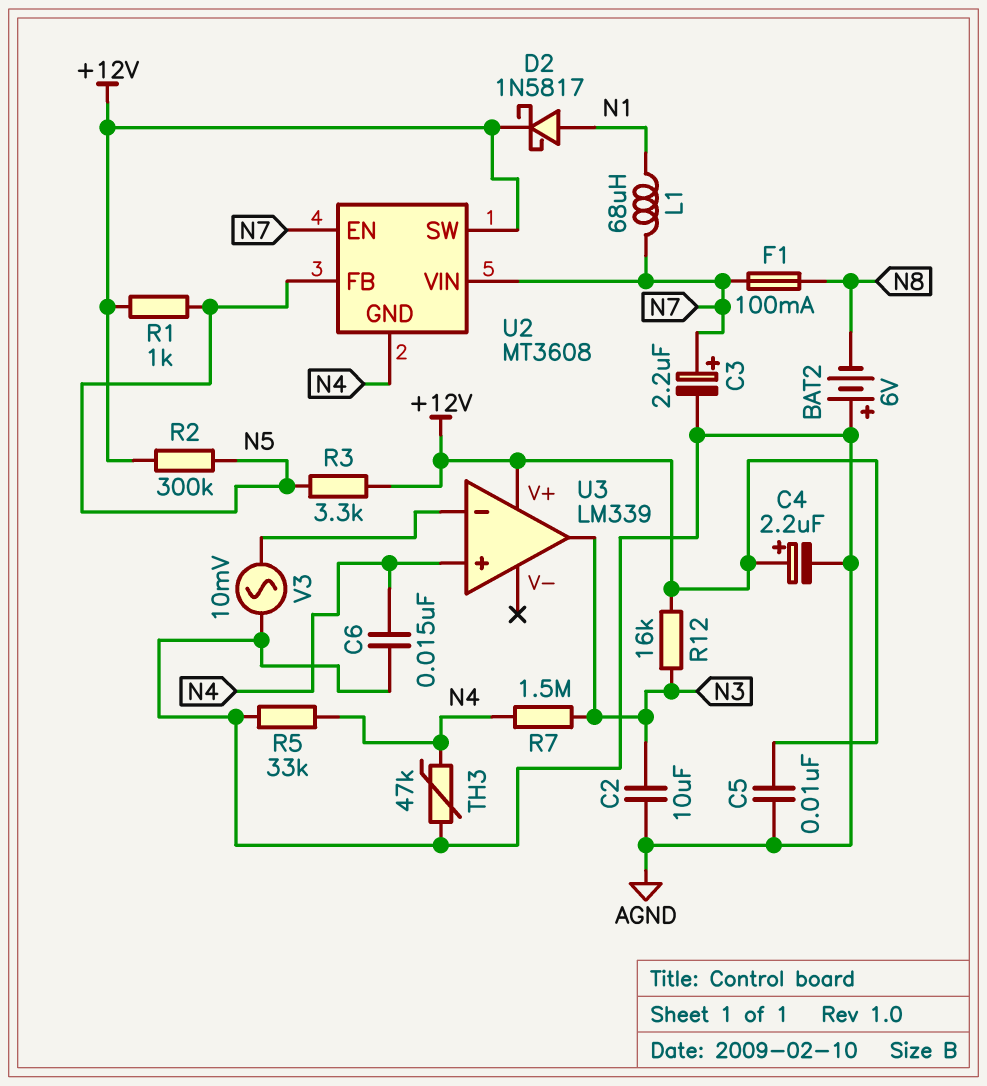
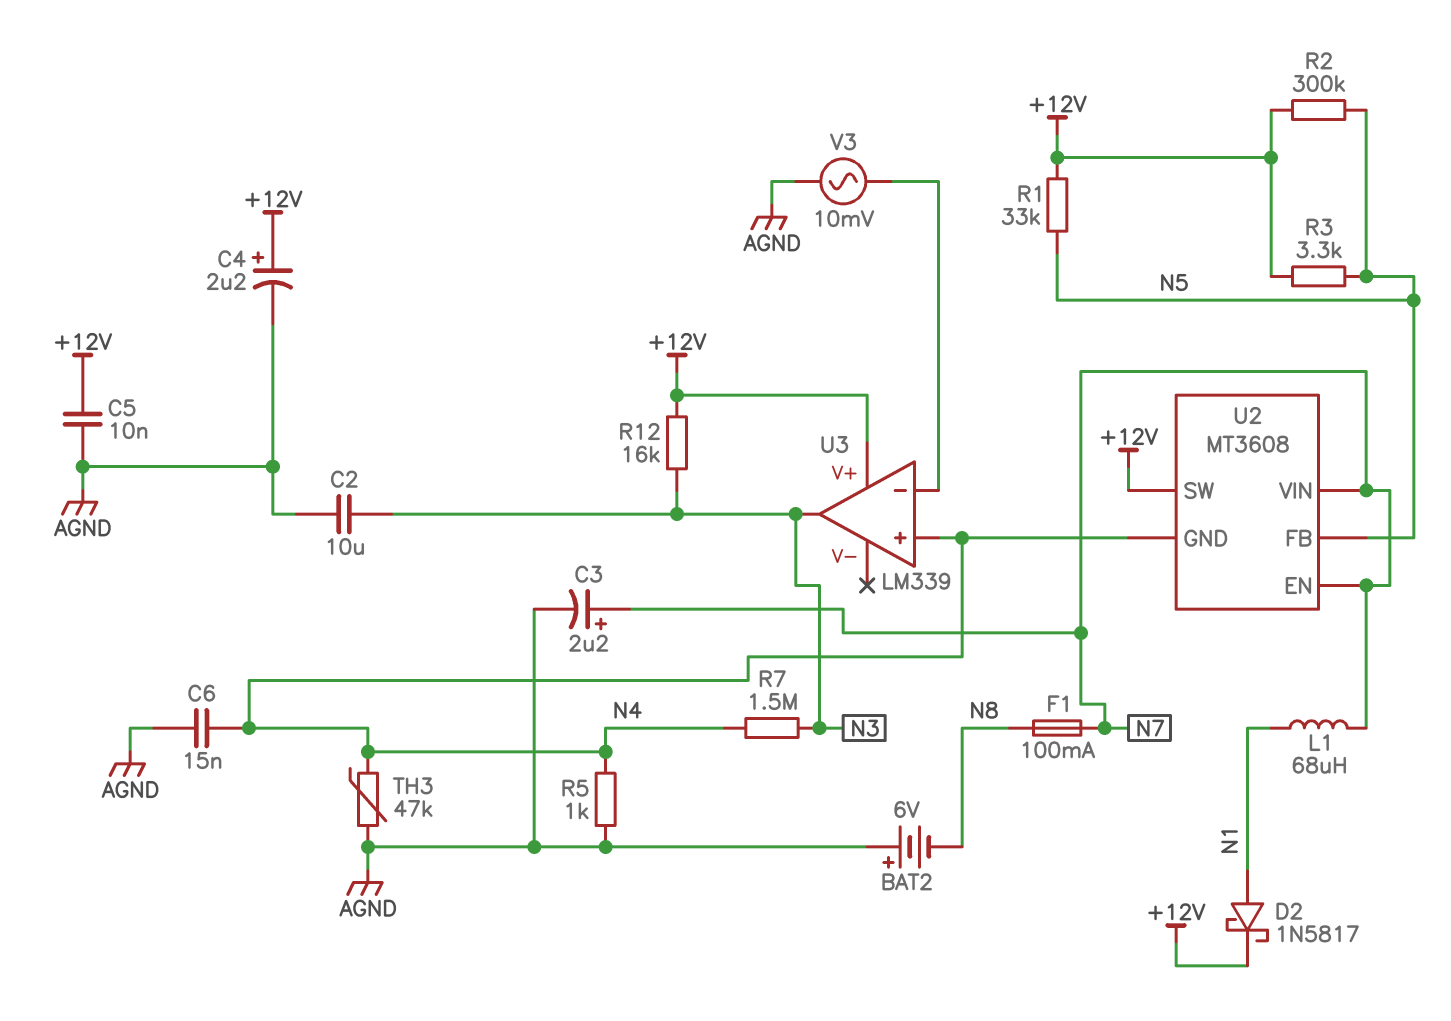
R1: 1k (+12V, N5) -> 33k (+12V, N5)
R5: 33k (AGND, N4) -> 1k (AGND, N4)

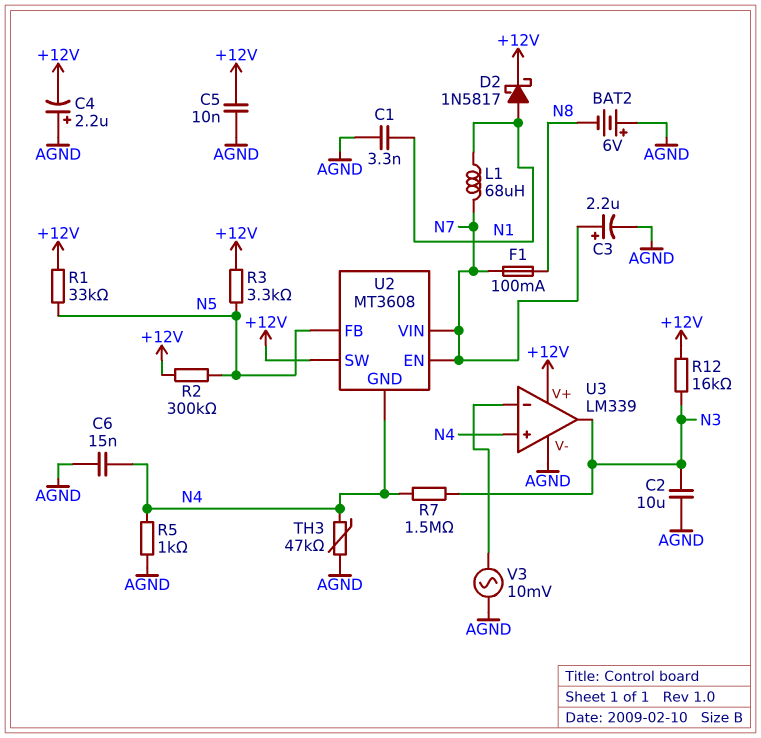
C1: none -> 3.3nF (AGND, N1)
C4: 2.2uF (plus +12V, minus AGND) -> 2.2uF (plus AGND, minus +12V)
U3 pin V-: none -> AGND

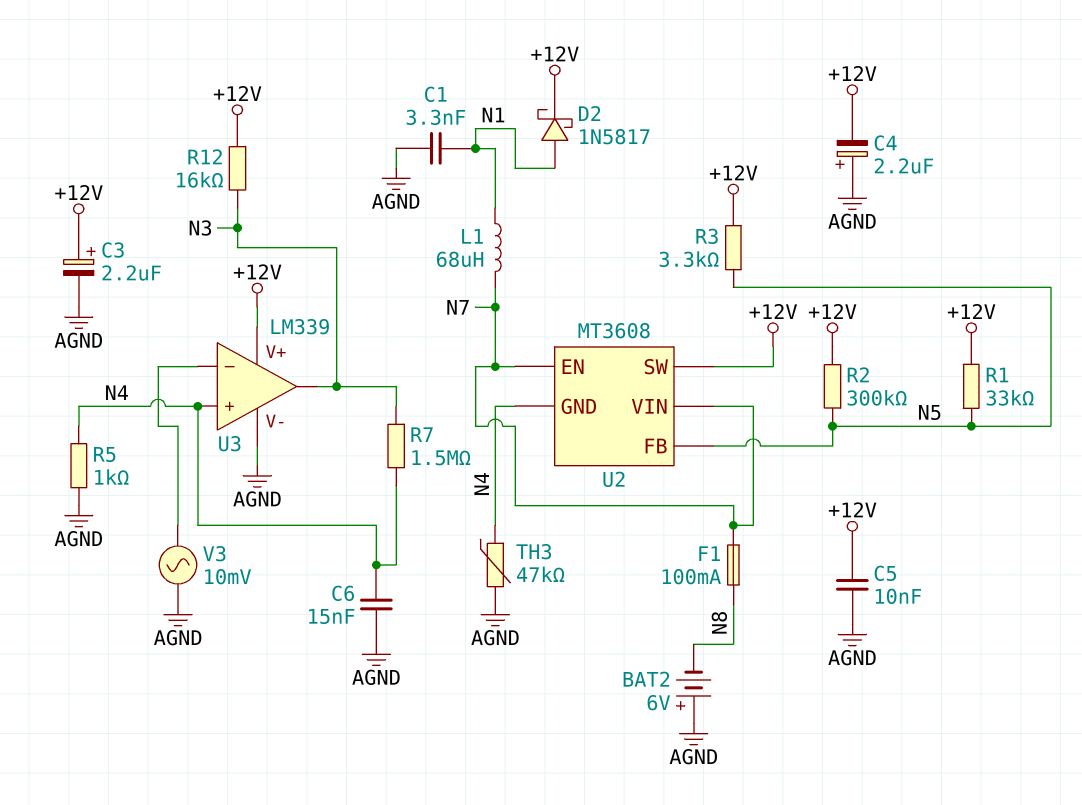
C2: 10uF (AGND, N3) -> none
C3: 2.2uF (plus N7, minus AGND) -> 2.2uF (plus +12V, minus AGND)

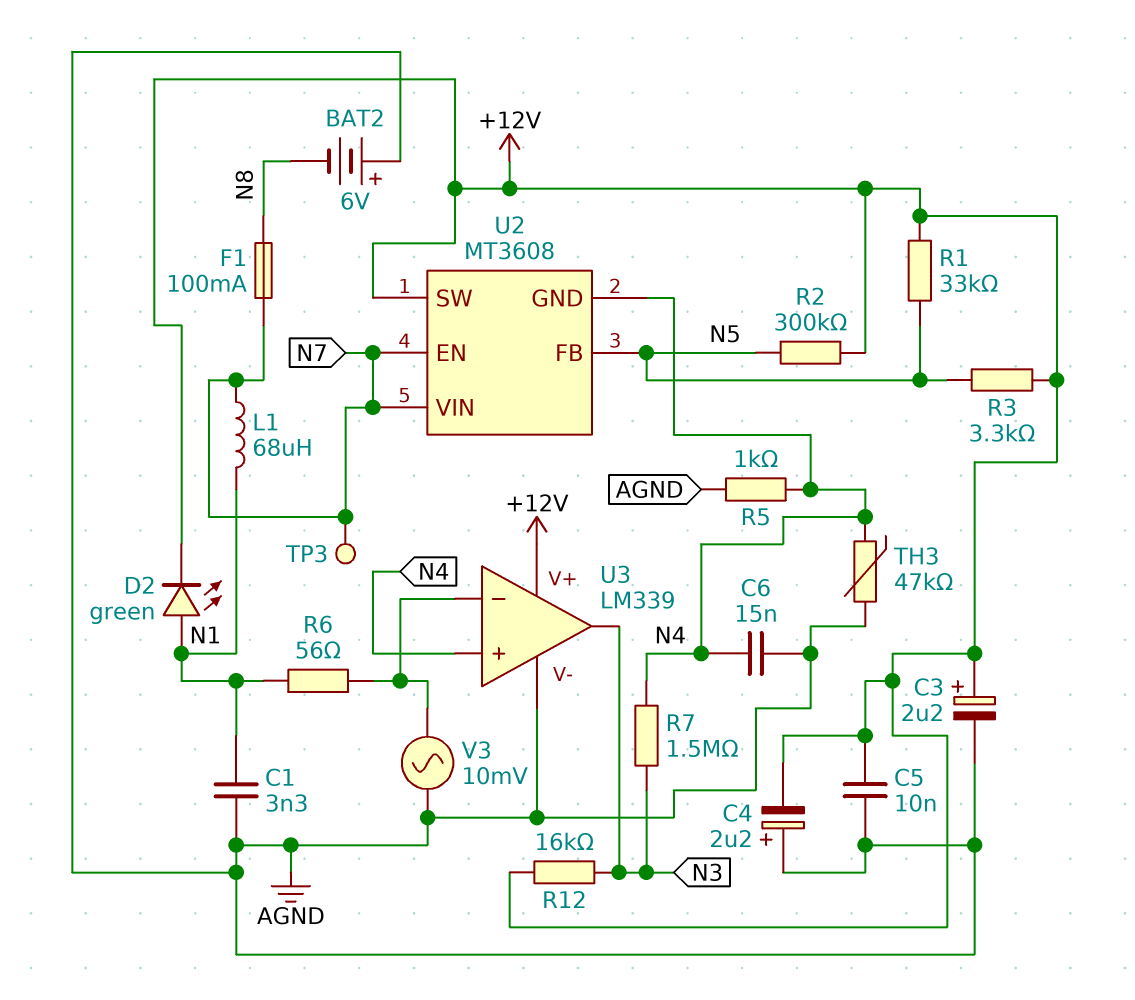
D2: schottky 1N5817 (A N1, K +12V) -> LED green (A N1, K +12V)
R6: none -> 56 (N1, U3/in-)
TP3: none -> test point (N7)

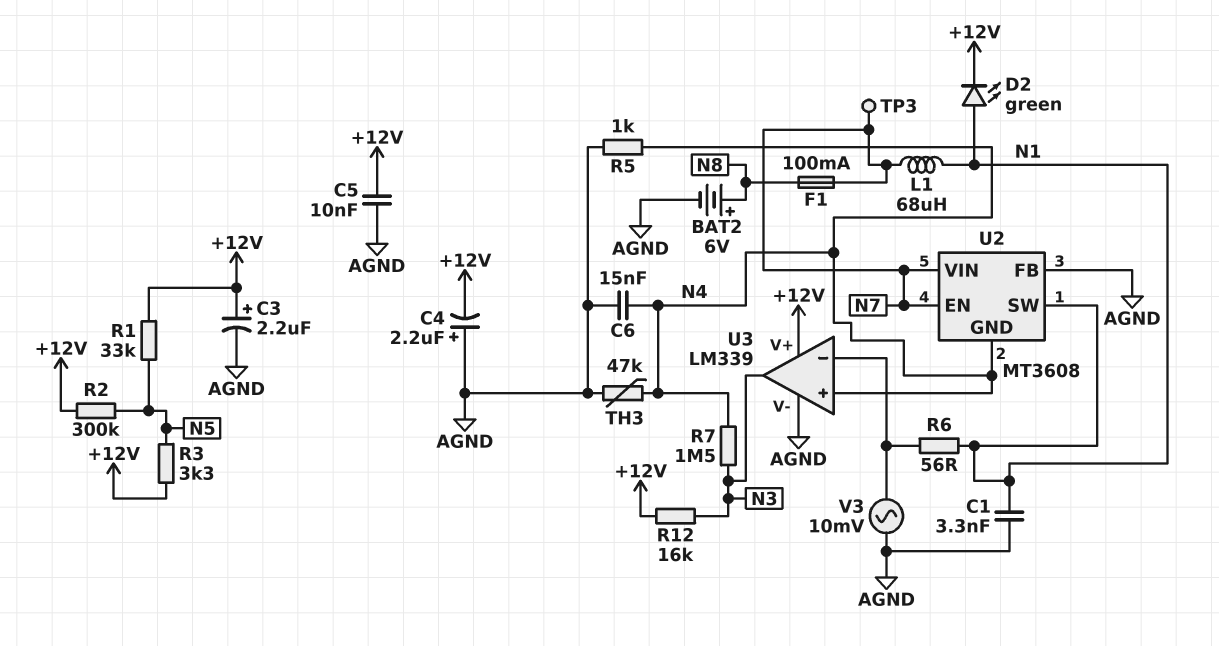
BAT2: 6V (plus AGND, minus N8) -> 6V (plus N8, minus AGND)
U2 pin FB: N5 -> AGND
U2 pin SW: +12V -> N1

